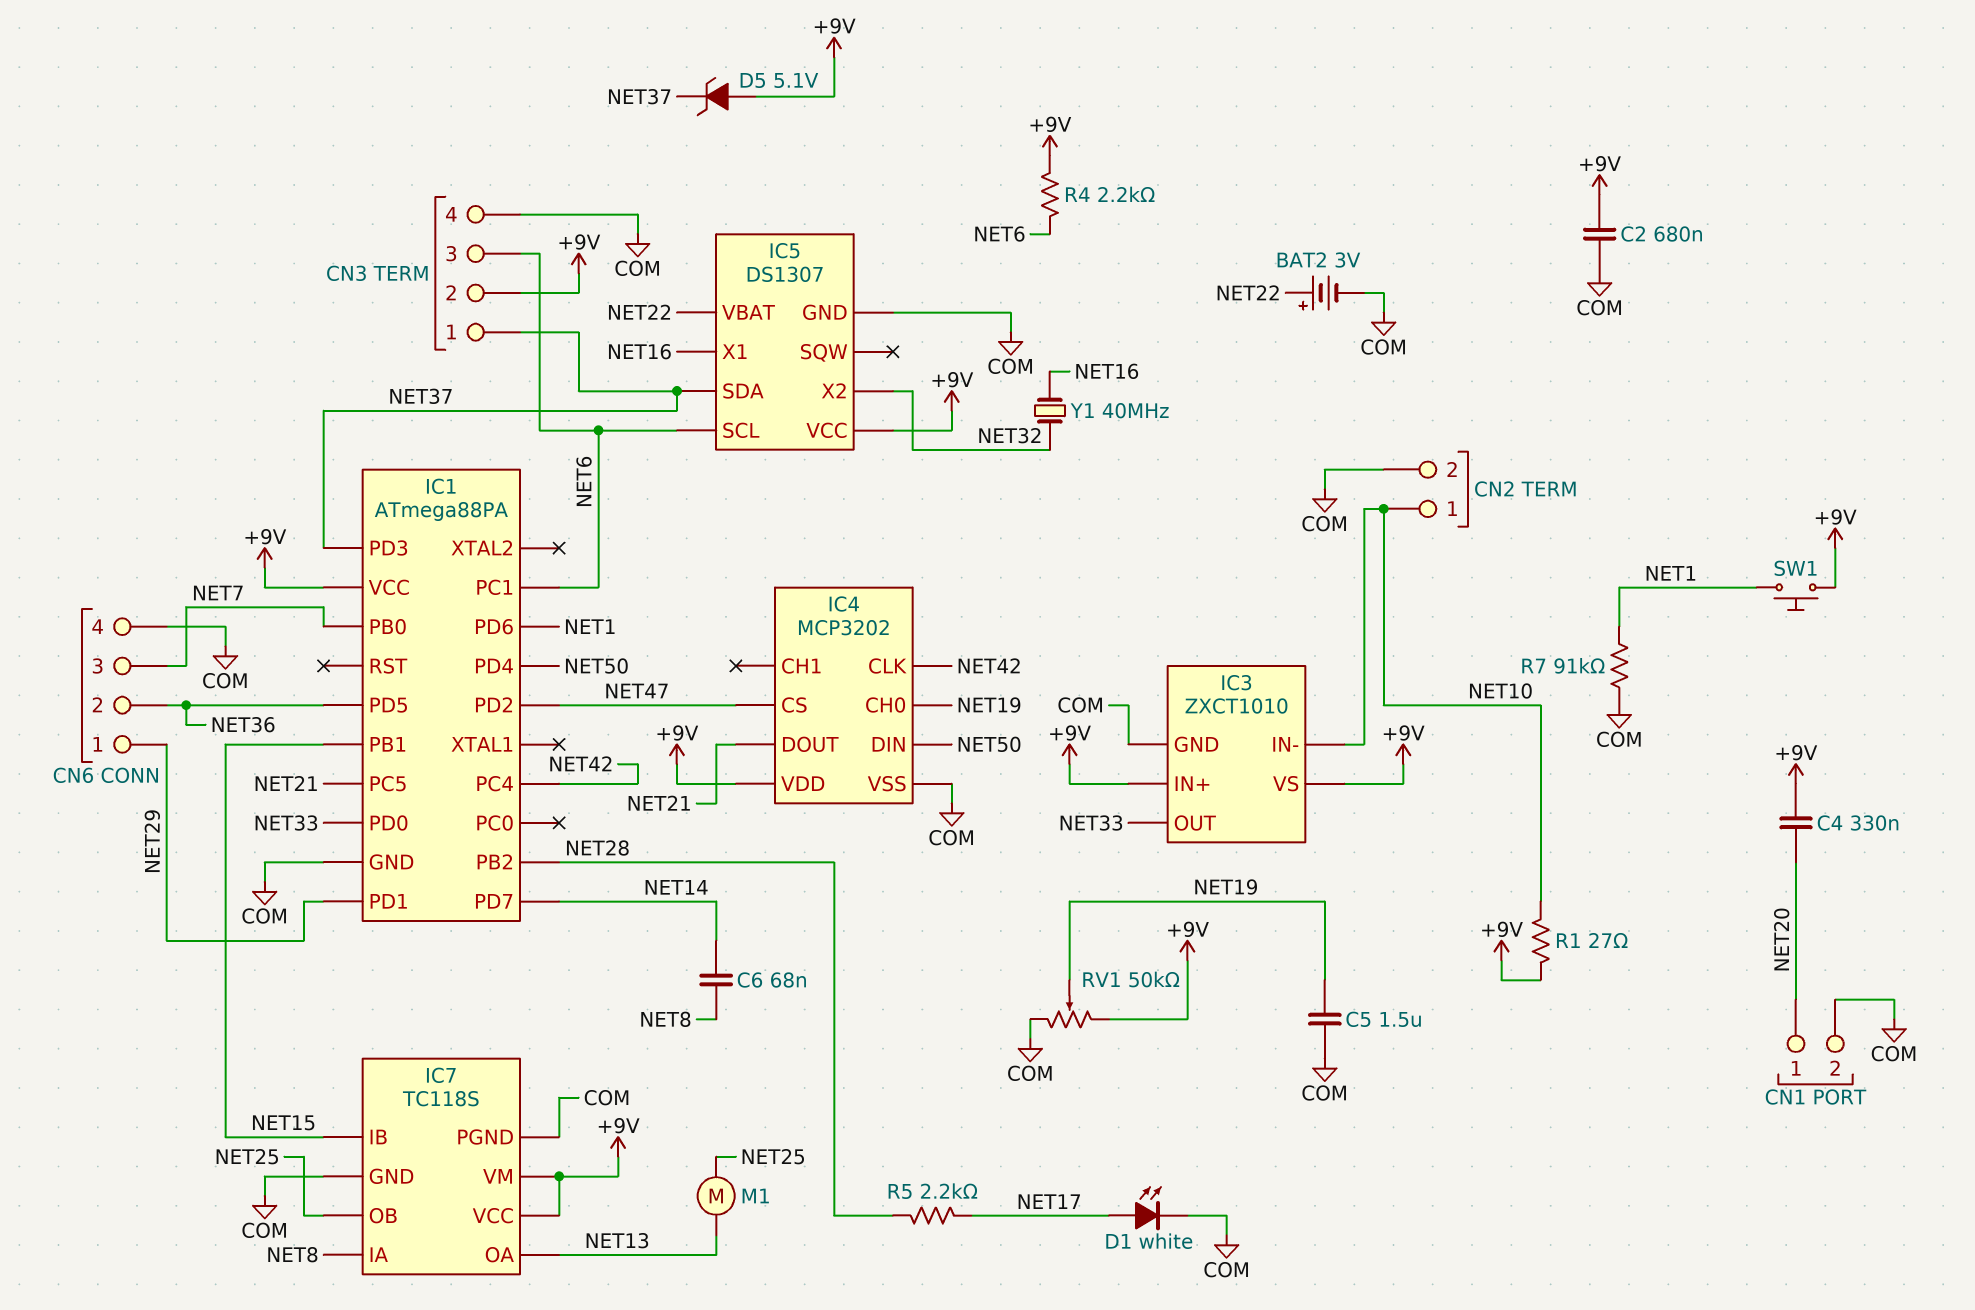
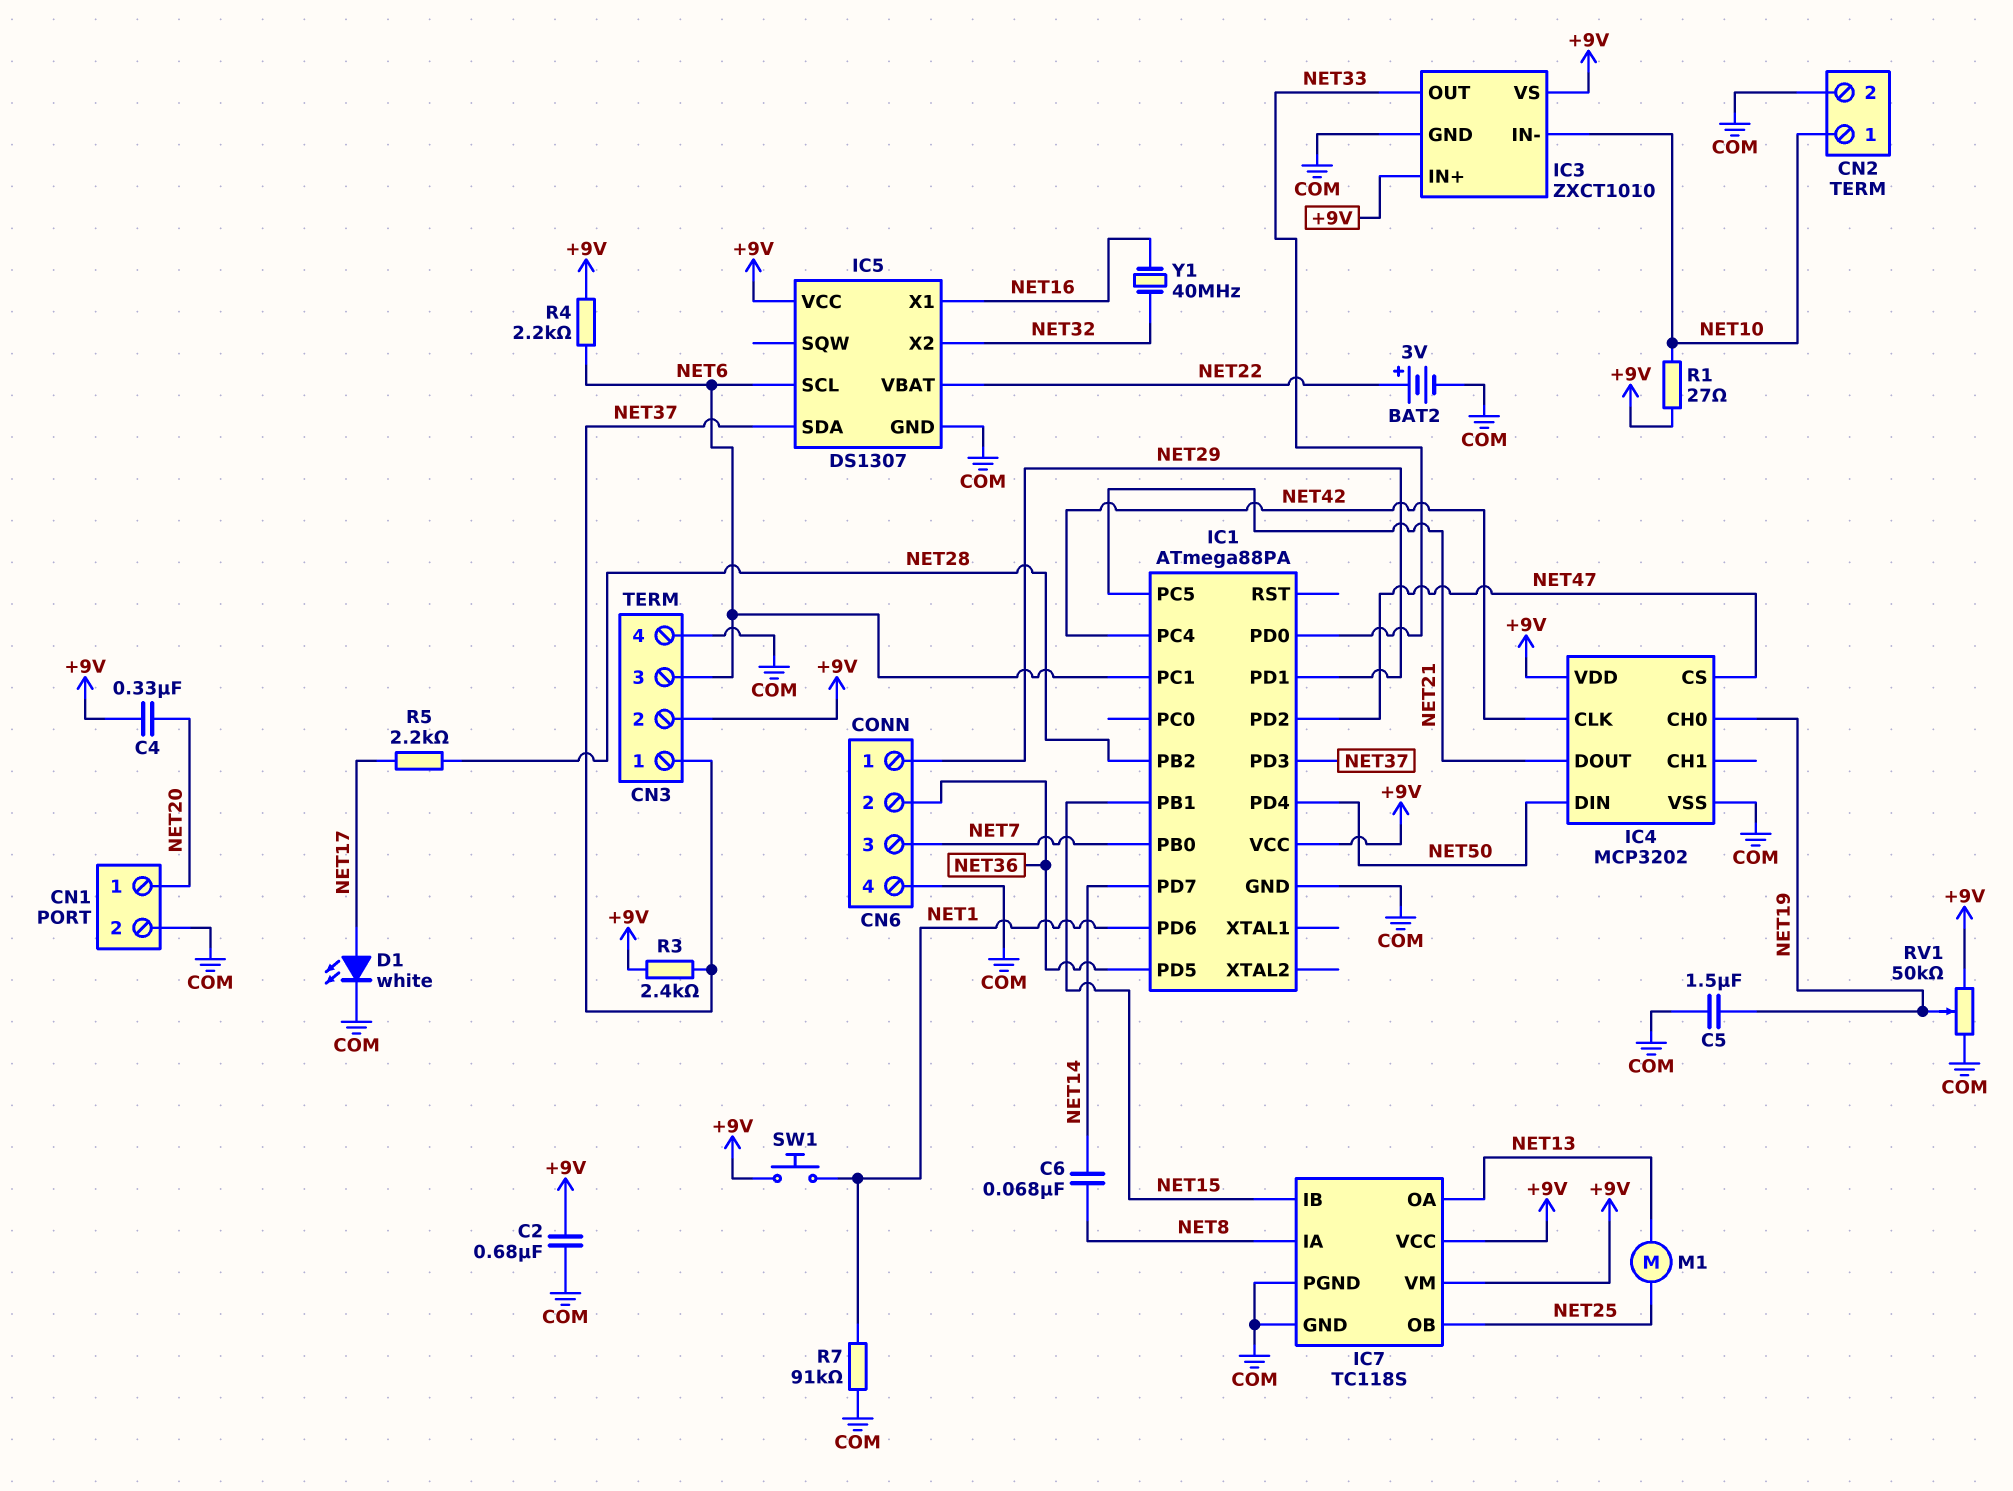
D5: zener 5.1V (A +9V, K NET37) -> none
R3: none -> 2.4k (+9V, NET37)

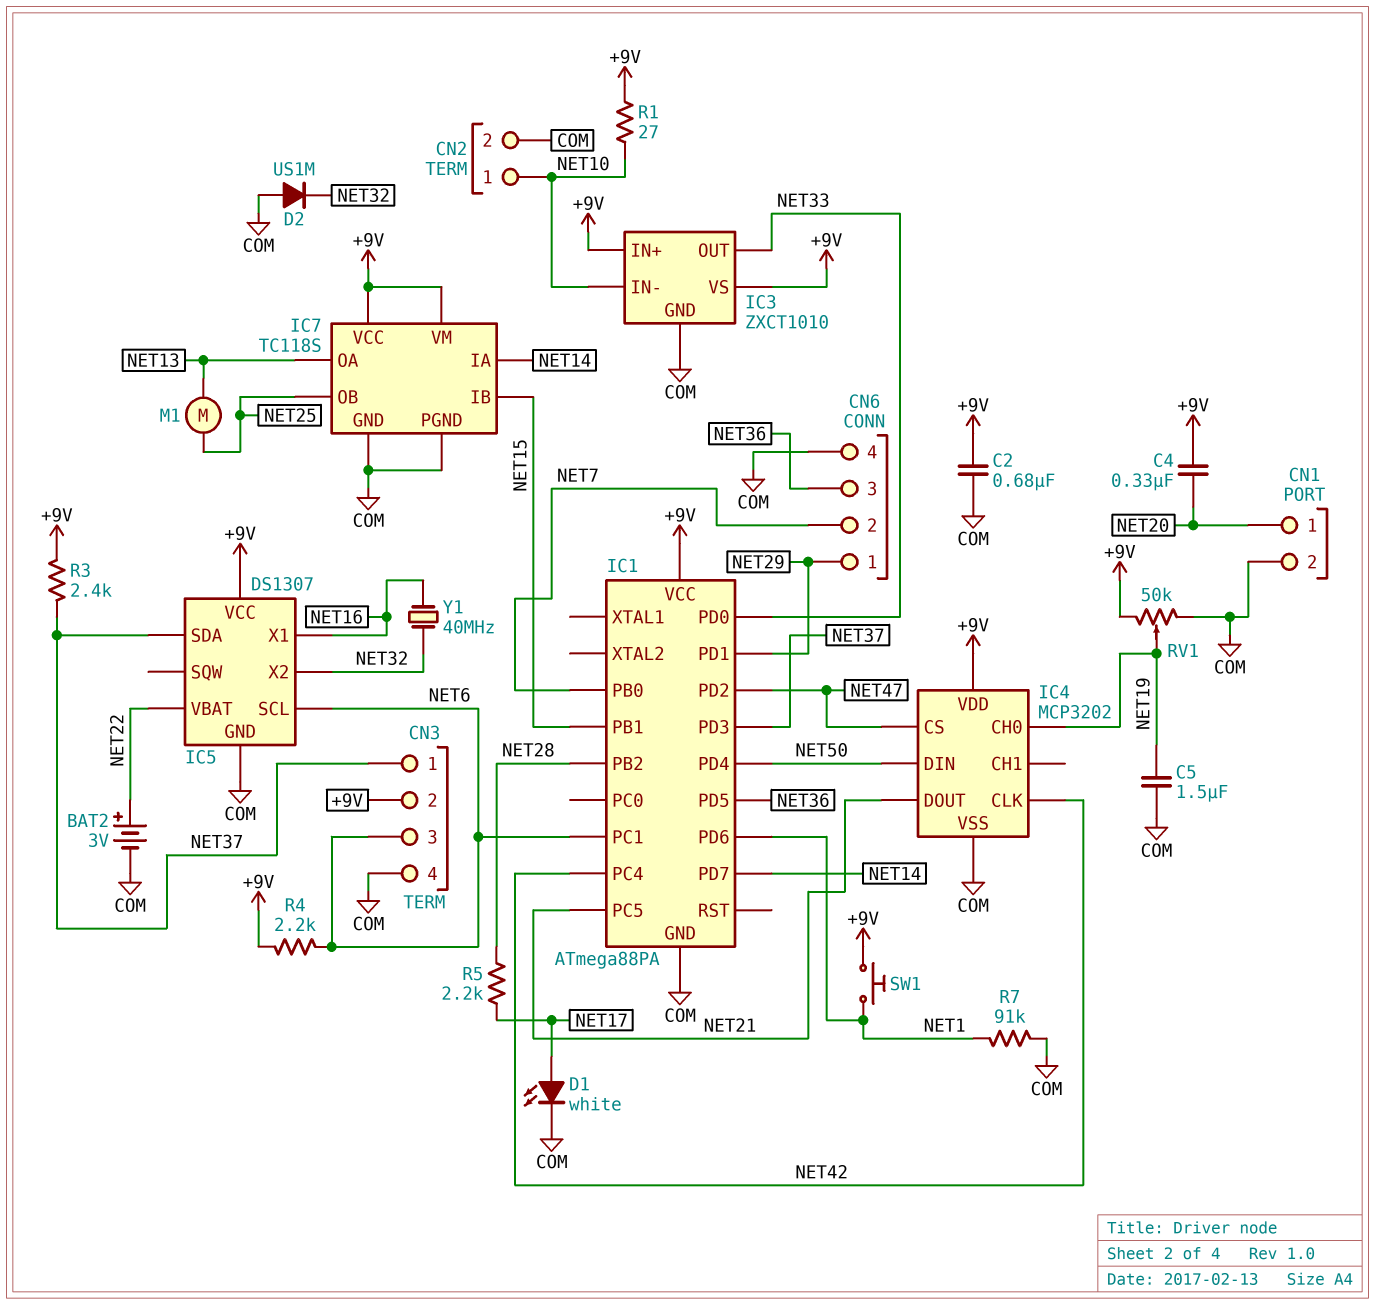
C6: 68nF (NET8, NET14) -> none
CN6 pin 2: NET36 -> NET7
CN6 pin 3: NET7 -> NET36
D2: none -> diode US1M (A COM, K NET32)
IC7 pin IA: NET8 -> NET14

